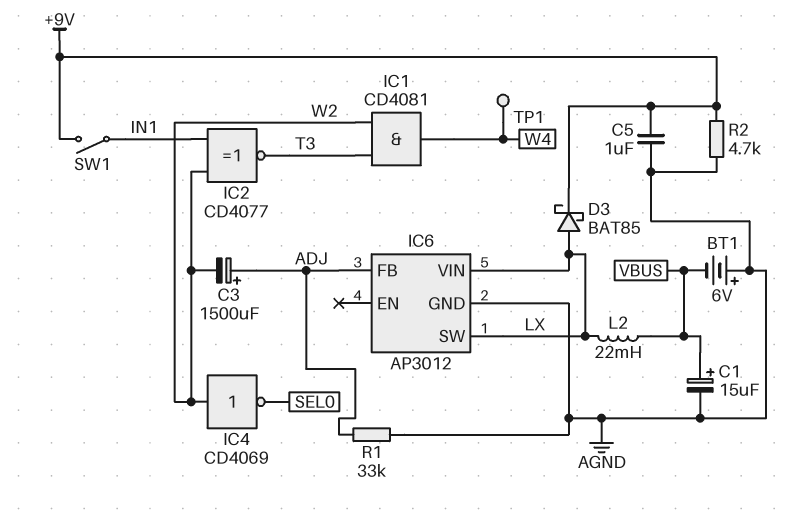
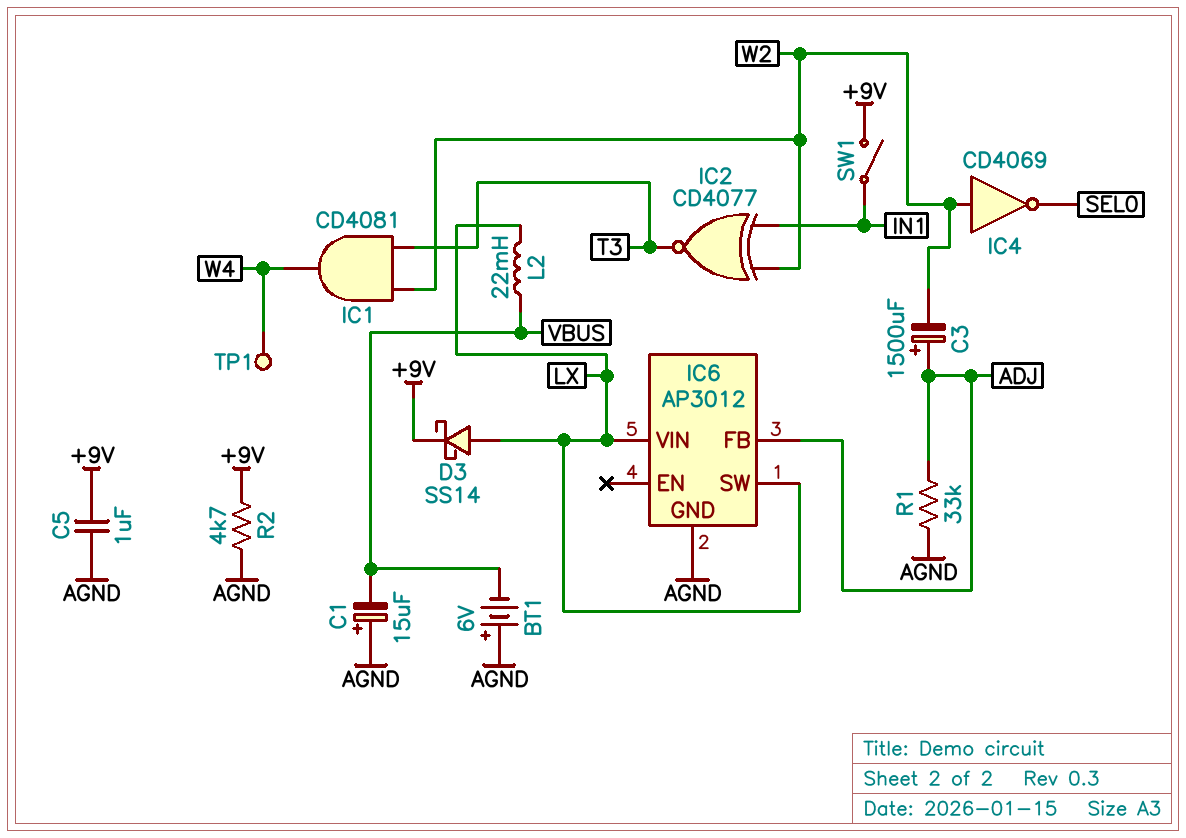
C1: 15uF (plus VBUS, minus AGND) -> 15uF (plus AGND, minus VBUS)
D3: schottky BAT85 (A LX, K +9V) -> schottky SS14 (A LX, K +9V)

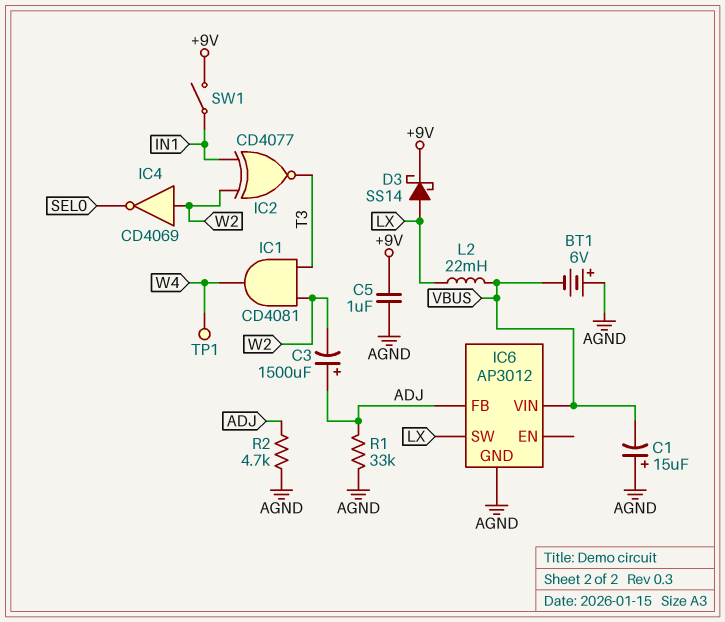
IC6 pin VIN: LX -> VBUS
R2: 4.7k (+9V, AGND) -> 4.7k (ADJ, AGND)

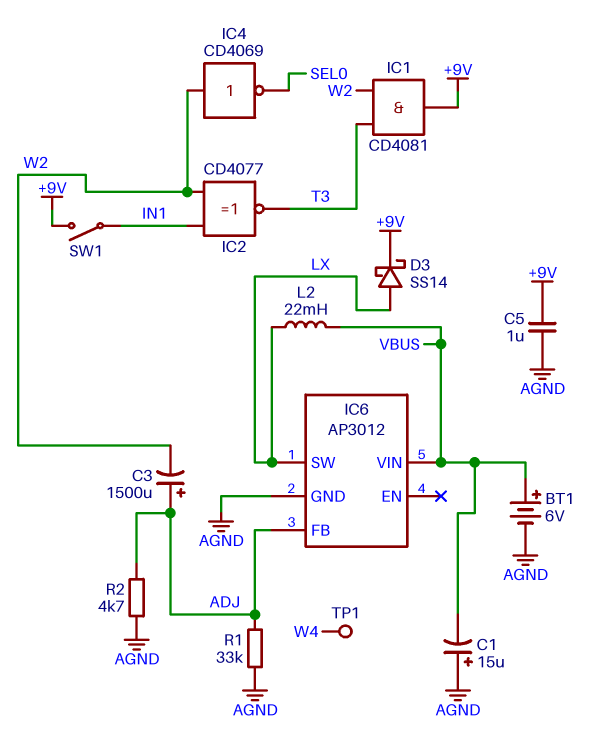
BT1: 6V (plus AGND, minus VBUS) -> 6V (plus VBUS, minus AGND)
IC1: AND CD4081 (in T3, in W2, out W4) -> AND CD4081 (in T3, in W2, out +9V)

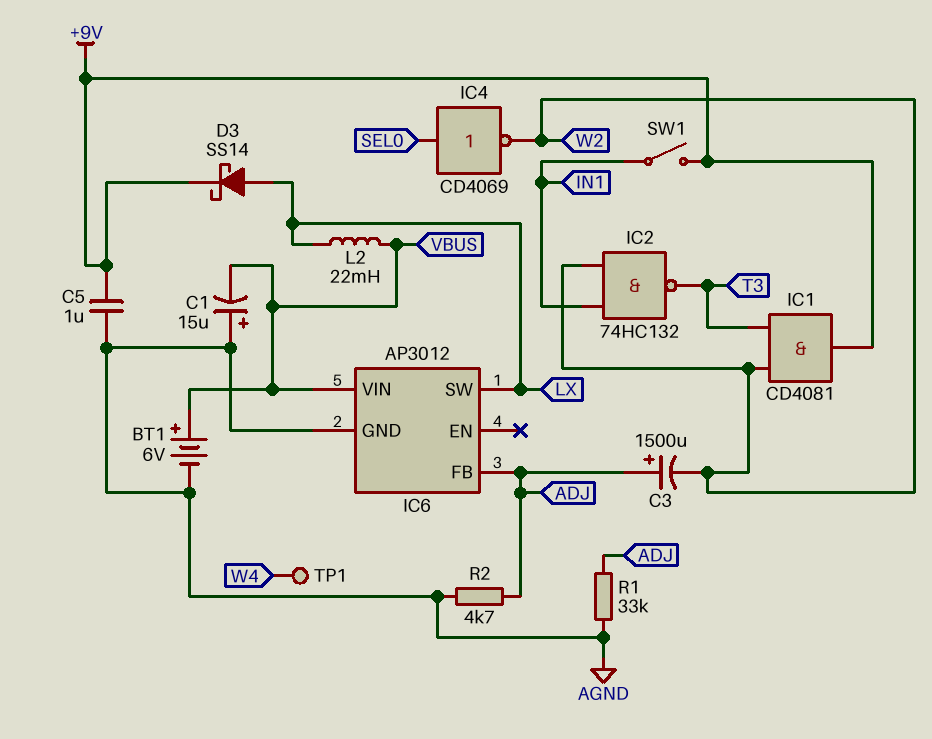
IC2: XNOR CD4077 (in IN1, in W2, out T3) -> NAND 74HC132 (in IN1, in W2, out T3)
IC4: NOT CD4069 (in W2, out SEL0) -> NOT CD4069 (in SEL0, out W2)

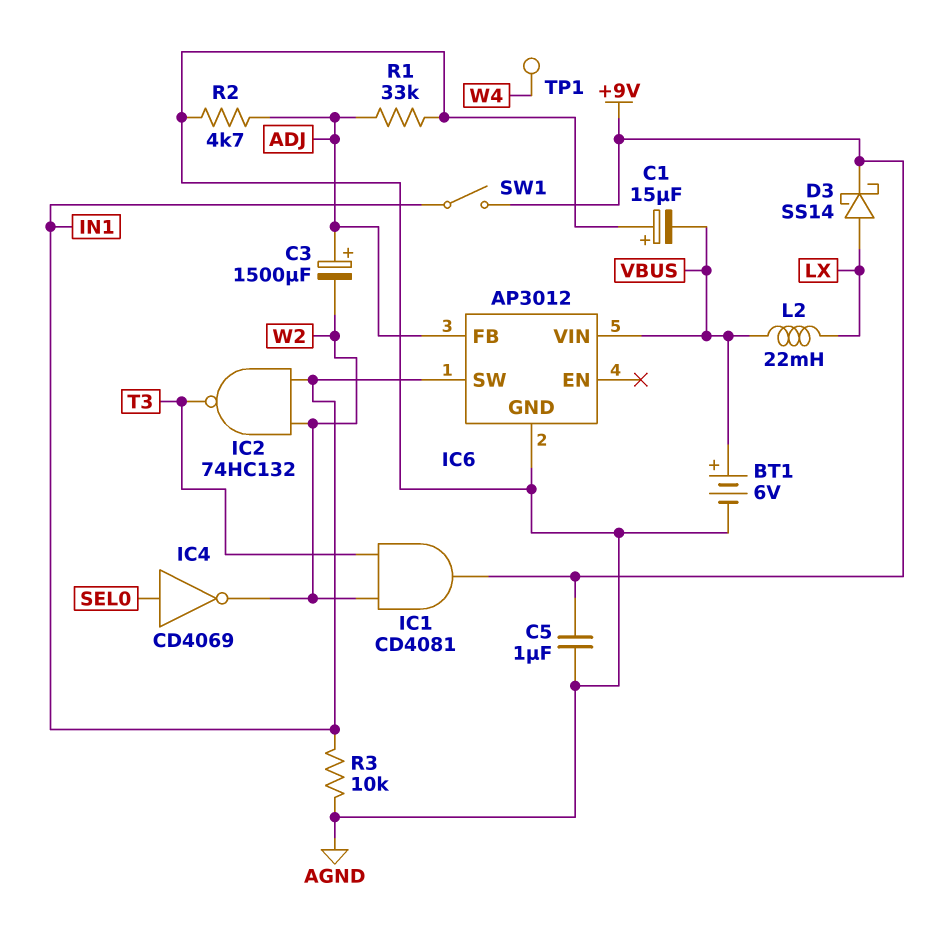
IC6 pin SW: LX -> IN1
R3: none -> 10k (AGND, IN1)

